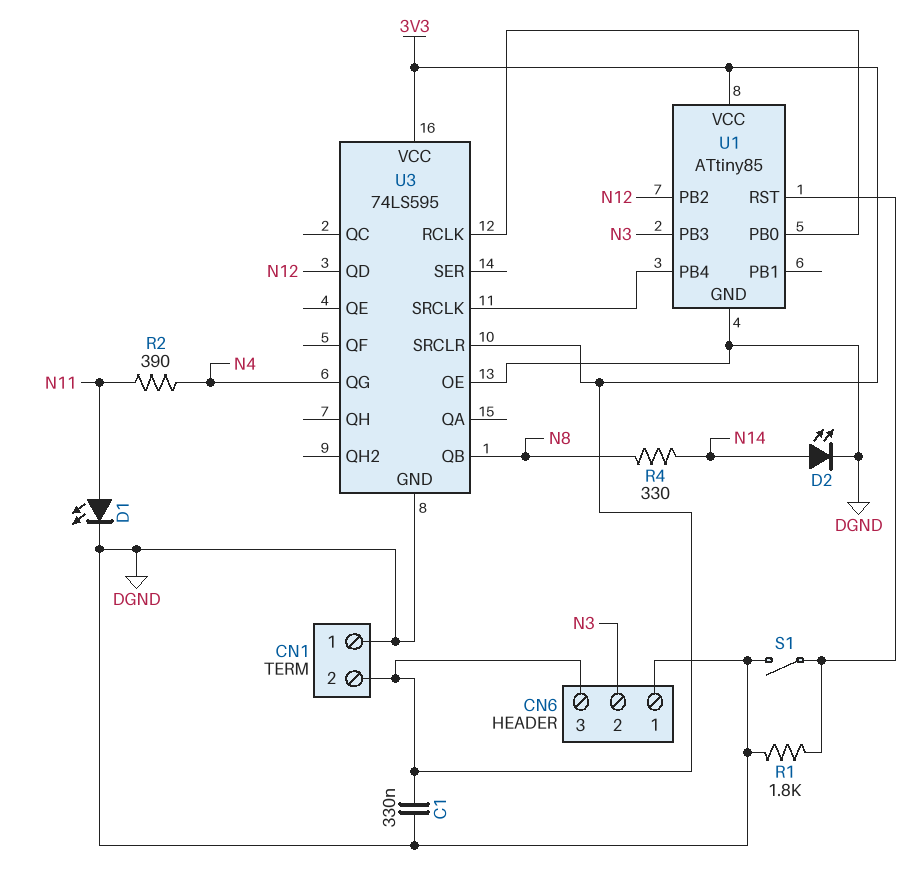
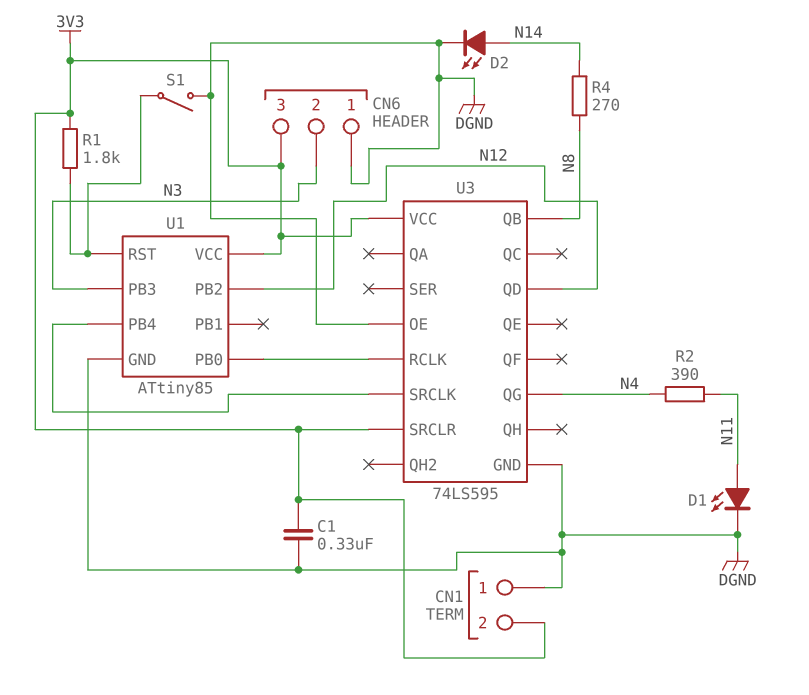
R1: 1.8k (DGND, U1/RST) -> 1.8k (3V3, U1/RST)
R4: 330 (N8, N14) -> 270 (N8, N14)

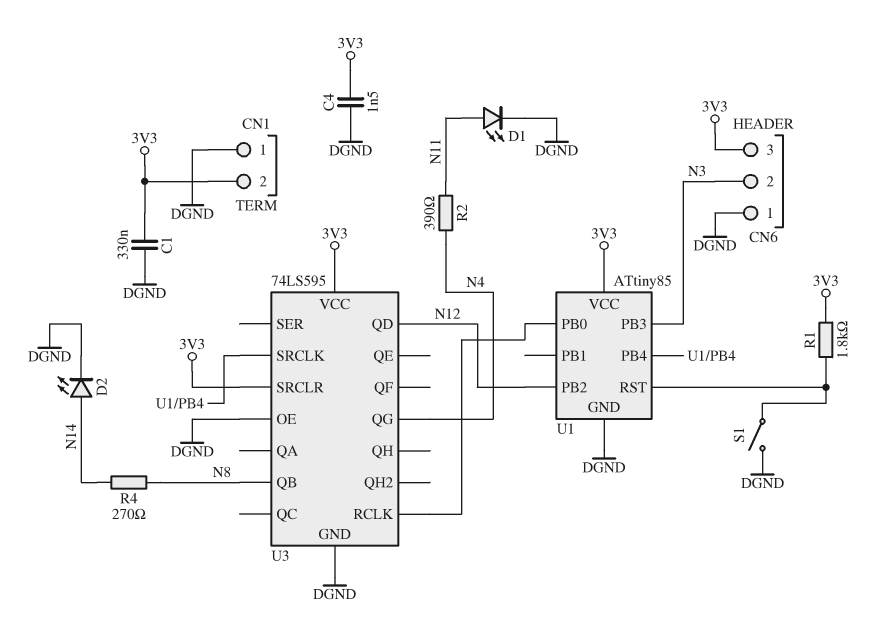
C4: none -> 1.5nF (3V3, DGND)

